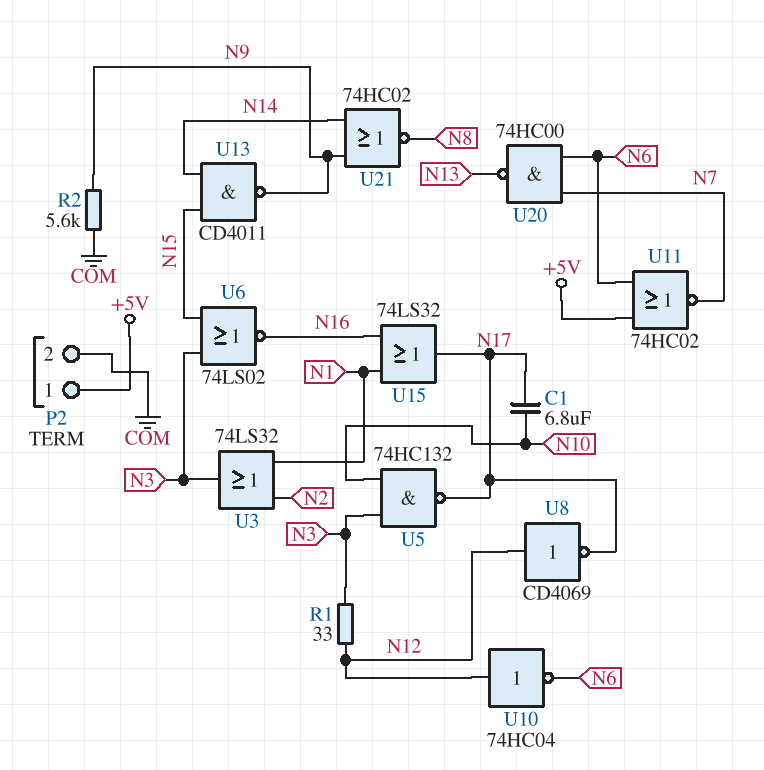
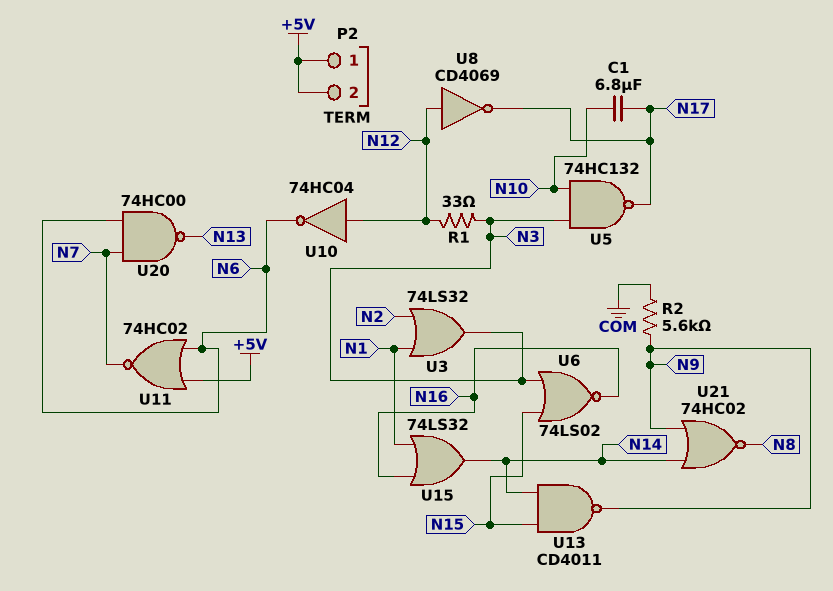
P2 pin 2: COM -> +5V
U15: OR 74LS32 (in N1, in N16, out N17) -> OR 74LS32 (in N1, in N16, out N14)

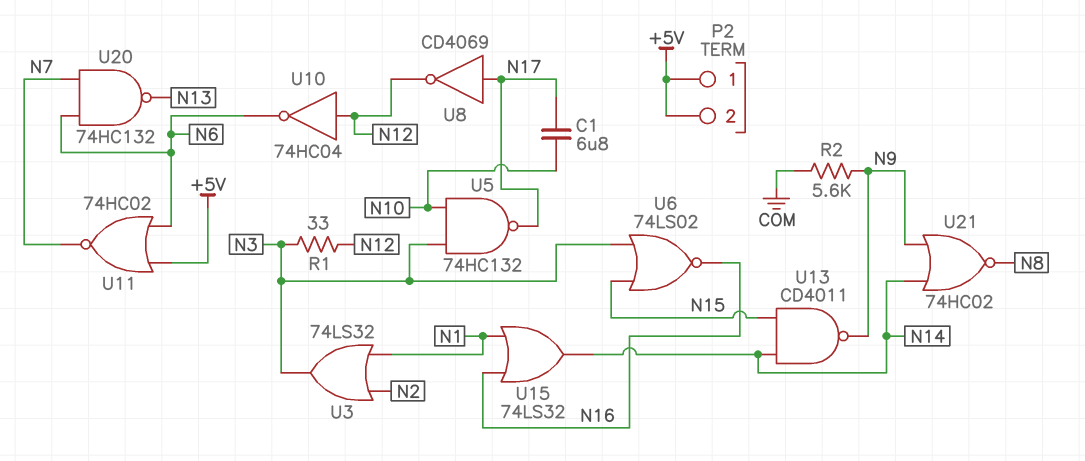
U8: NOT CD4069 (in N12, out N17) -> NOT CD4069 (in N17, out N12)
U20: NAND 74HC00 (in N6, in N7, out N13) -> NAND 74HC132 (in N6, in N7, out N13)

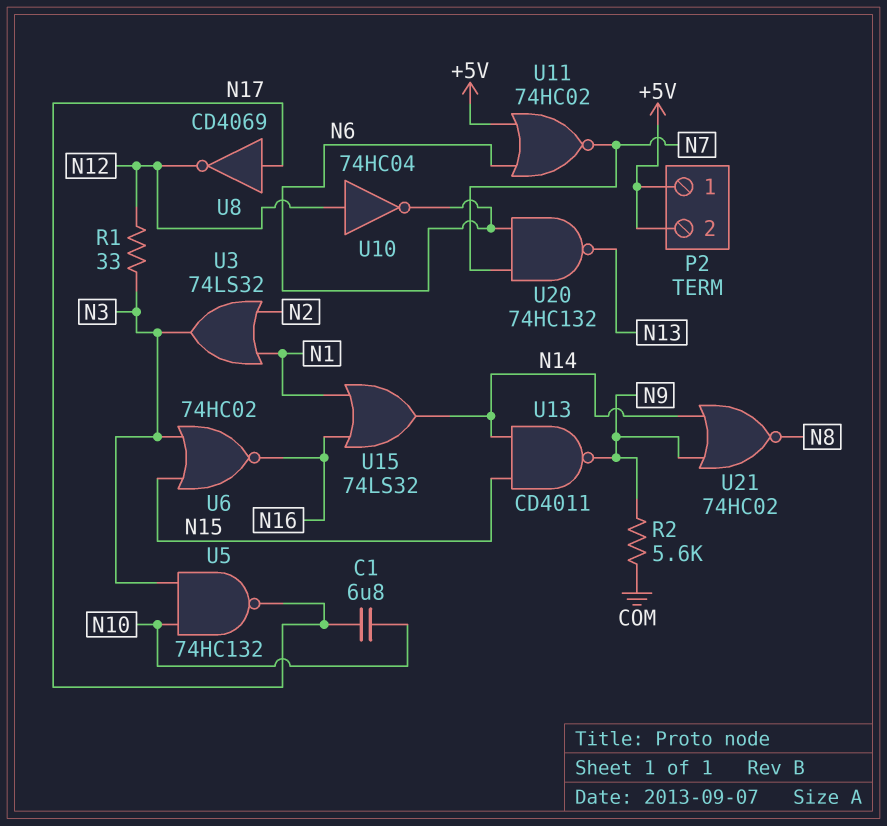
U6: NOR 74LS02 (in N3, in N15, out N16) -> NOR 74HC02 (in N3, in N15, out N16)

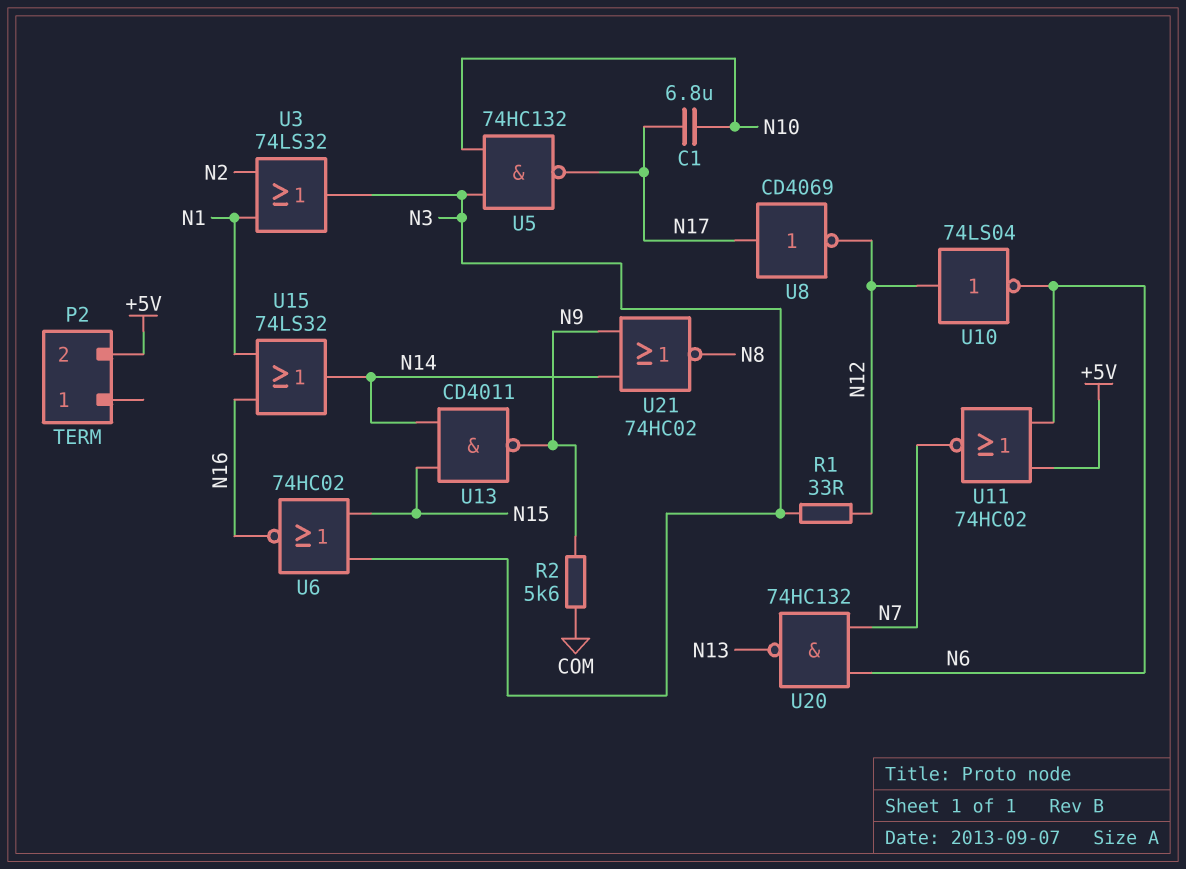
P2 pin 1: +5V -> none
U10: NOT 74HC04 (in N12, out N6) -> NOT 74LS04 (in N12, out N6)

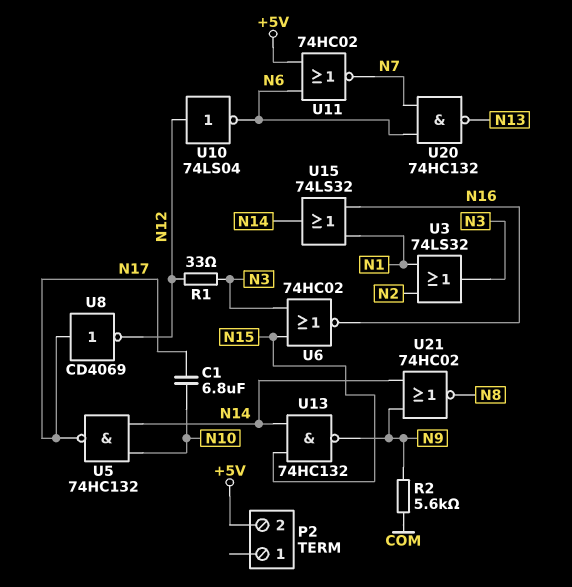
U5: NAND 74HC132 (in N3, in N10, out N17) -> NAND 74HC132 (in N10, in N14, out N17)
U13: NAND CD4011 (in N14, in N15, out N9) -> NAND 74HC132 (in N14, in N15, out N9)

